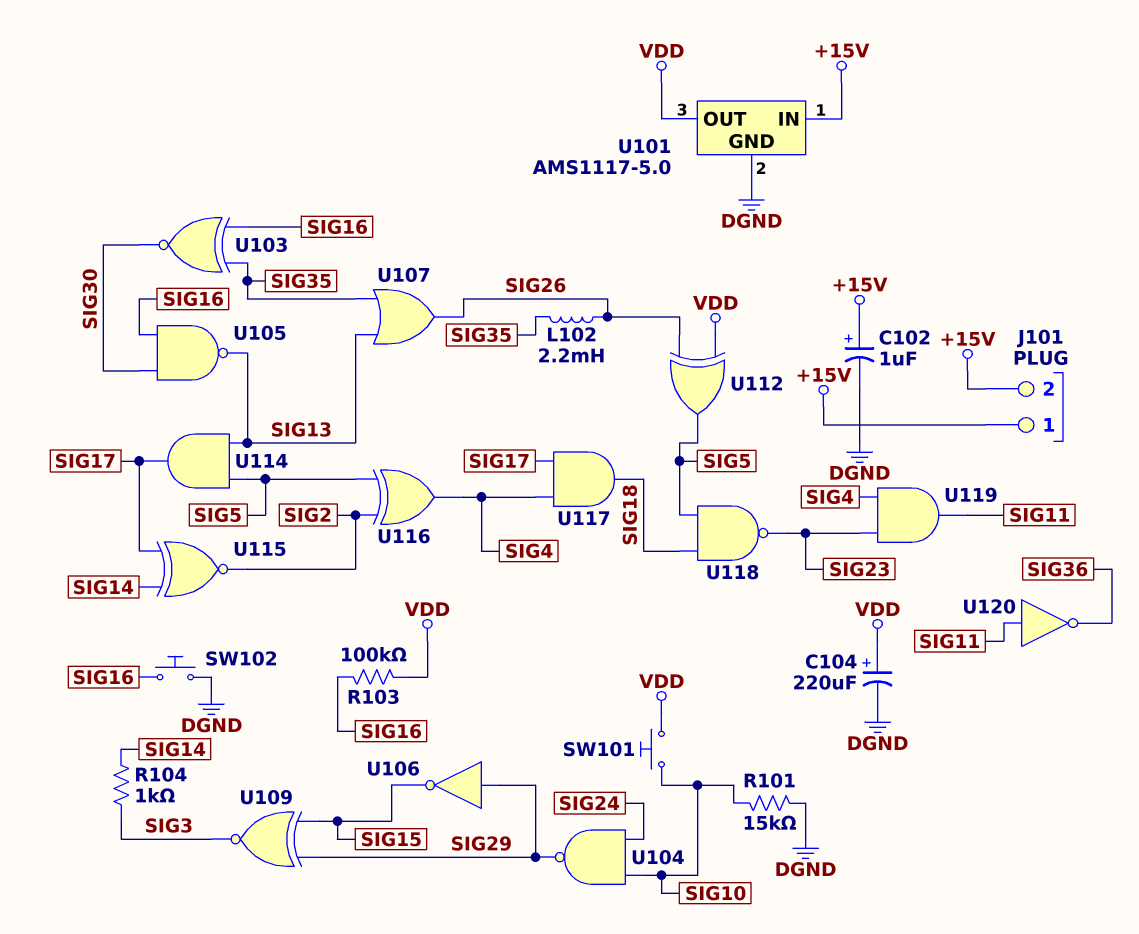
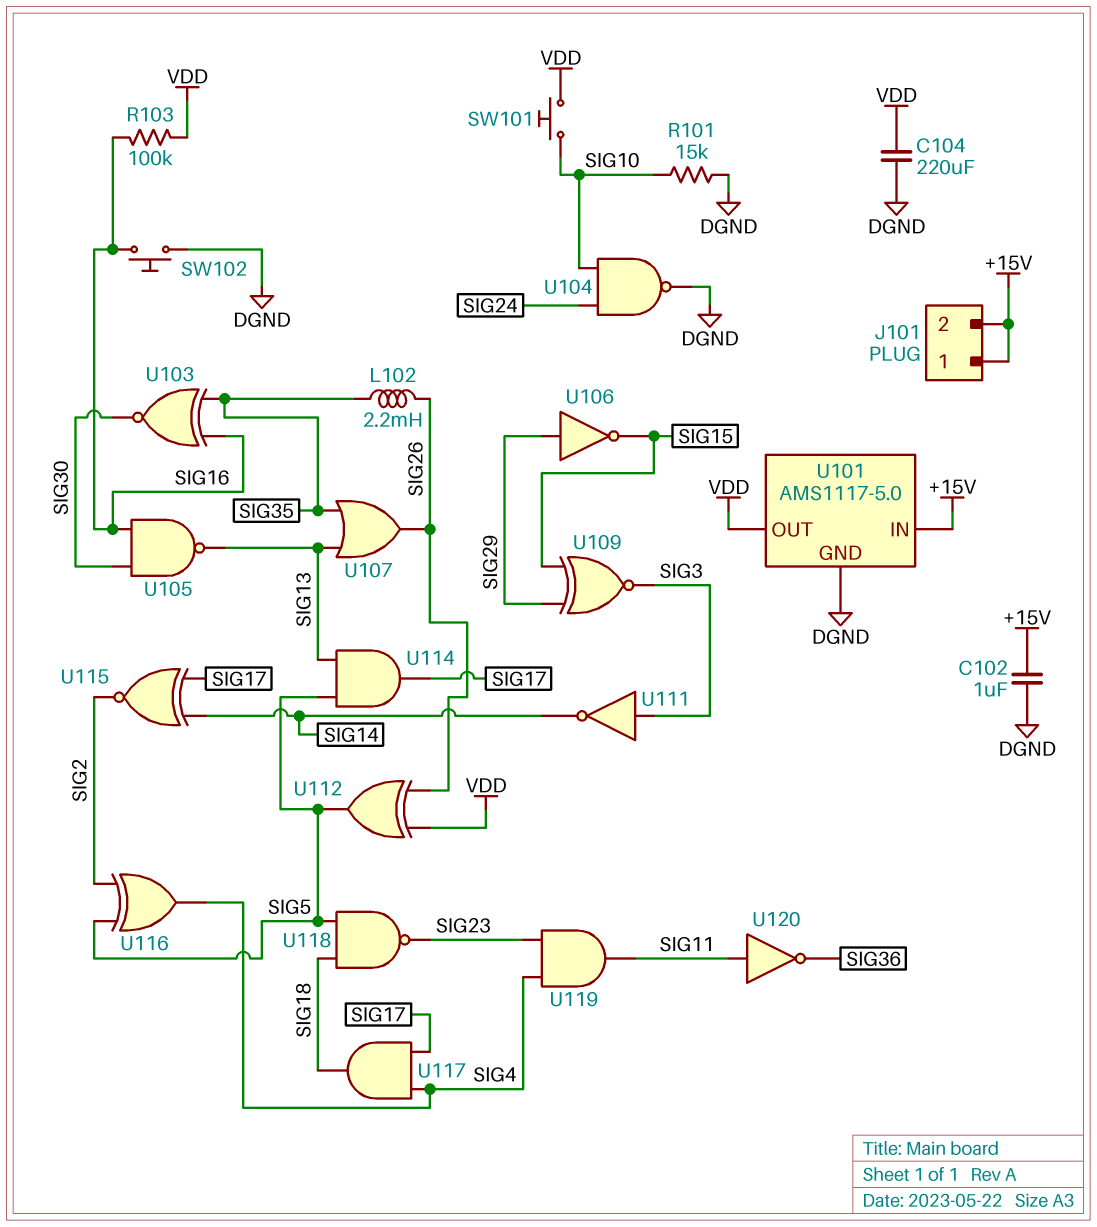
C102: 1uF (plus +15V, minus DGND) -> 1uF (+15V, DGND)
C104: 220uF (plus VDD, minus DGND) -> 220uF (DGND, VDD)
R104: 1k (SIG3, SIG14) -> none
U104: NAND (in SIG10, in SIG24, out SIG29) -> NAND (in SIG10, in SIG24, out DGND)
U111: none -> NOT (in SIG3, out SIG14)

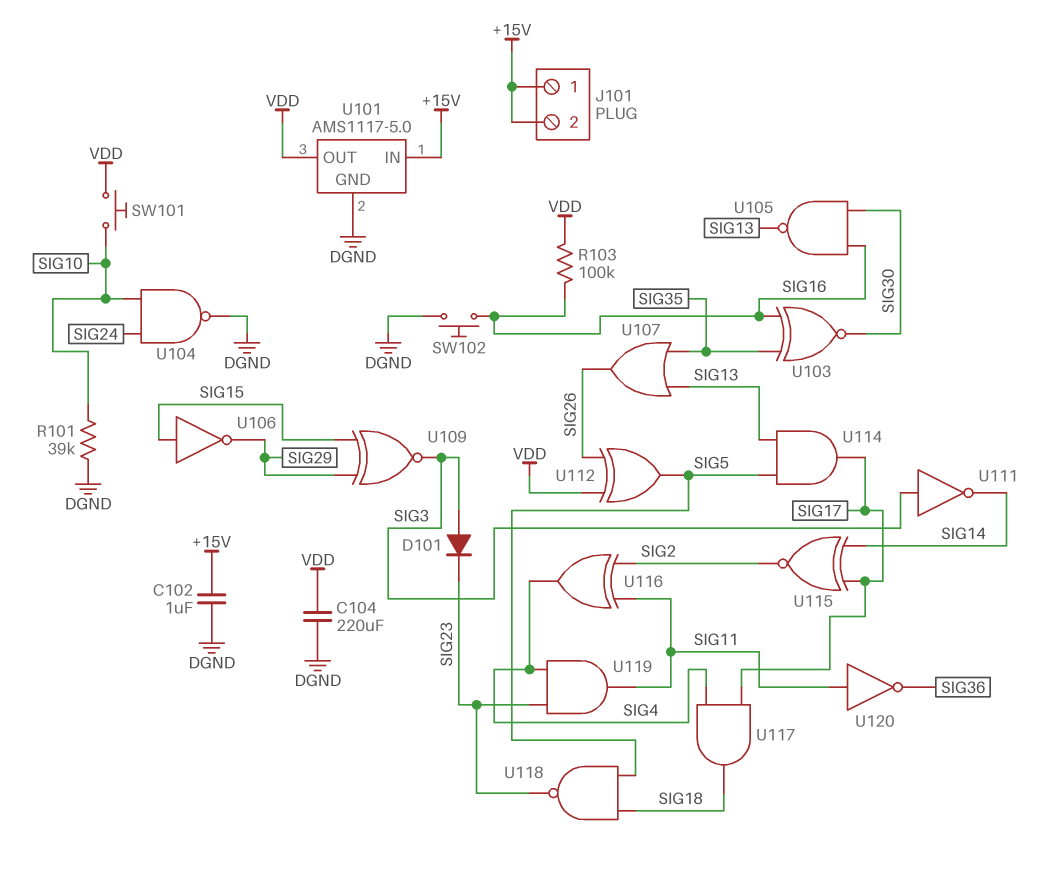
D101: none -> diode (A SIG3, K SIG23)
L102: 2.2mH (SIG26, SIG35) -> none
R101: 15k (DGND, SIG10) -> 39k (DGND, SIG10)
U106: NOT (in SIG29, out SIG15) -> NOT (in SIG15, out SIG29)
U116: XOR (in SIG2, in SIG5, out SIG4) -> XOR (in SIG2, in SIG11, out SIG4)

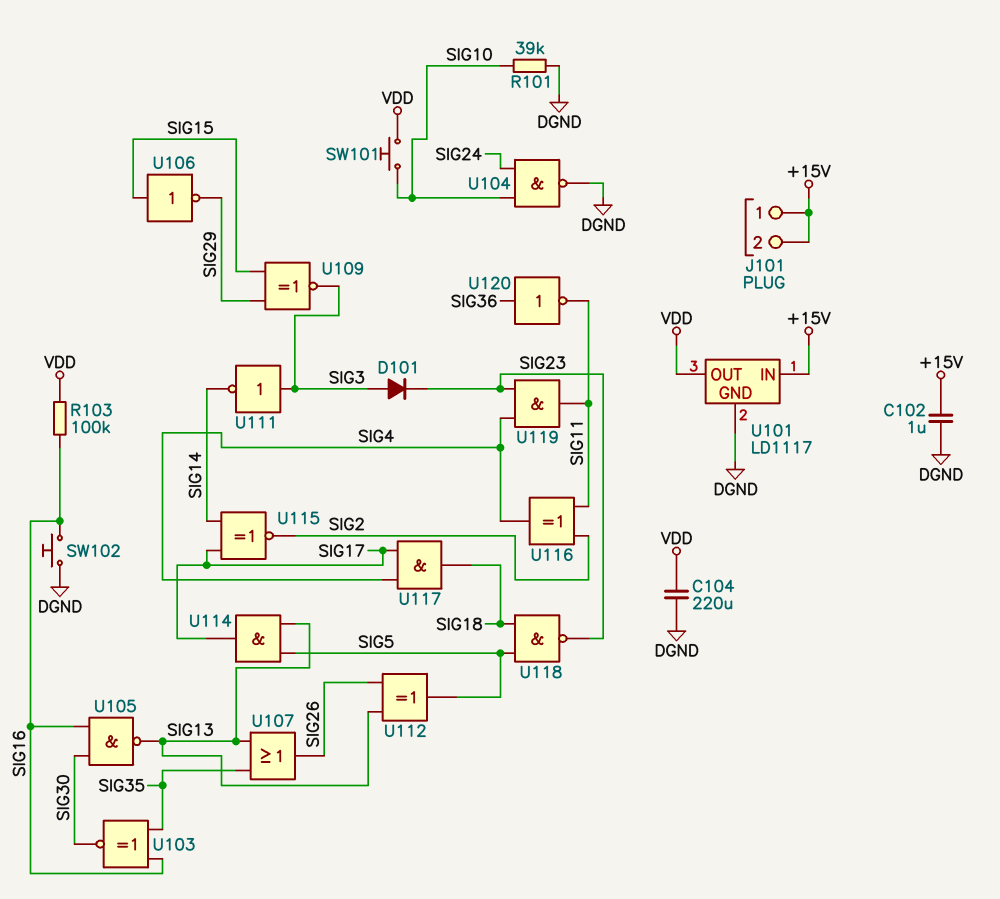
U101: AMS1117-5.0 -> LD1117
U112: XOR (in SIG26, in VDD, out SIG5) -> XOR (in SIG13, in SIG26, out SIG5)
U120: NOT (in SIG11, out SIG36) -> NOT (in SIG36, out SIG11)

